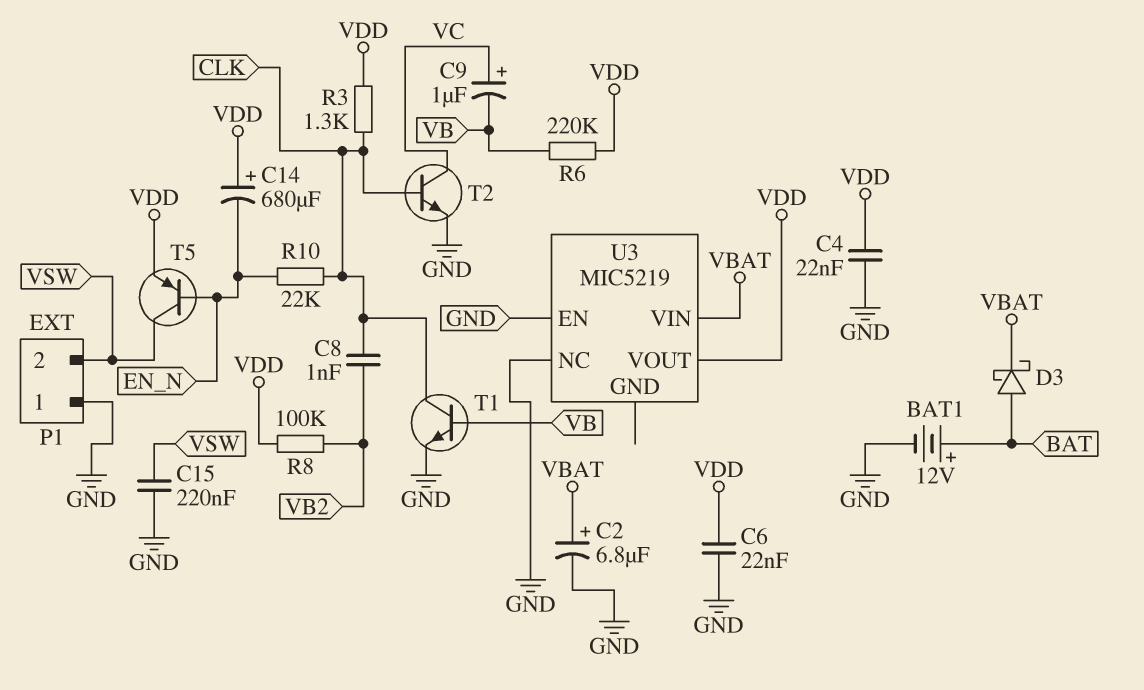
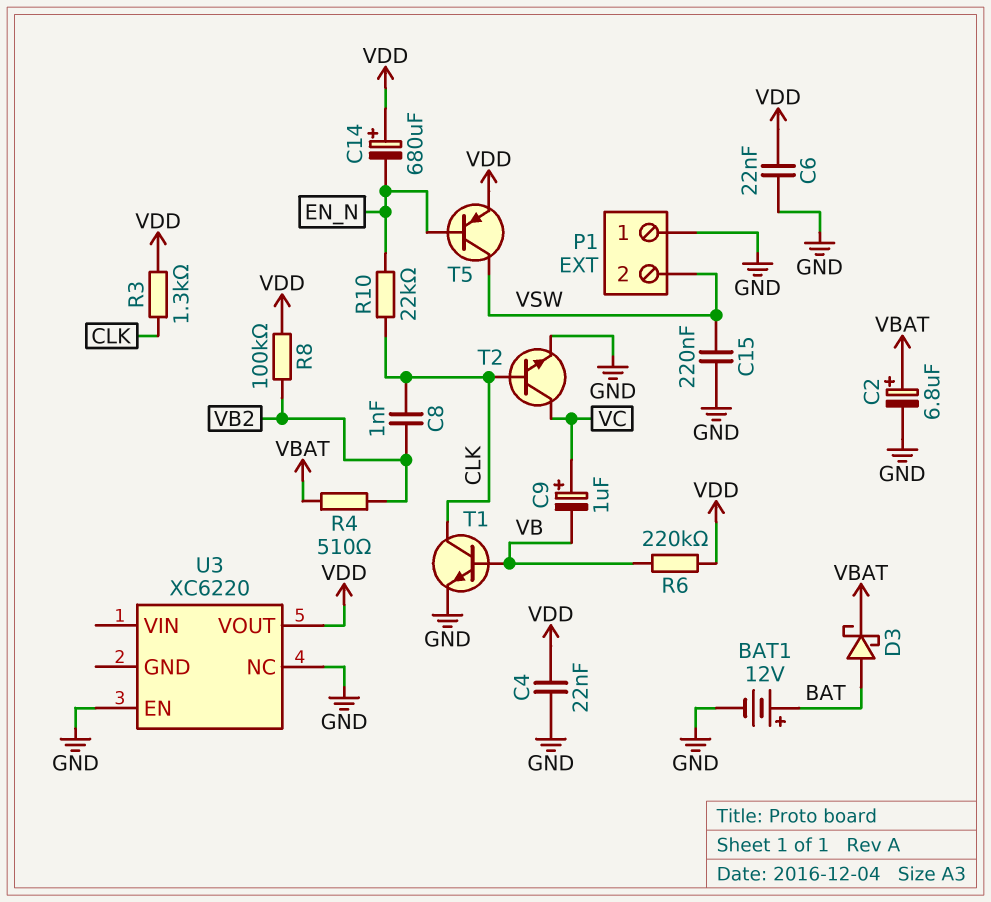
R4: none -> 510 (VB2, VBAT)
U3: MIC5219 -> XC6220
U3 pin VIN: VBAT -> none

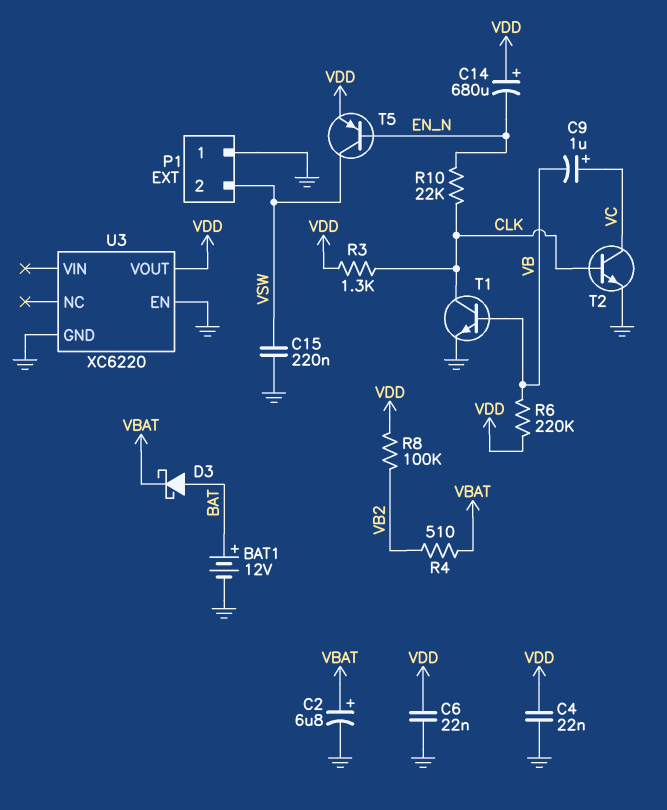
C8: 1nF (CLK, VB2) -> none
U3 pin GND: none -> GND
U3 pin NC: GND -> none

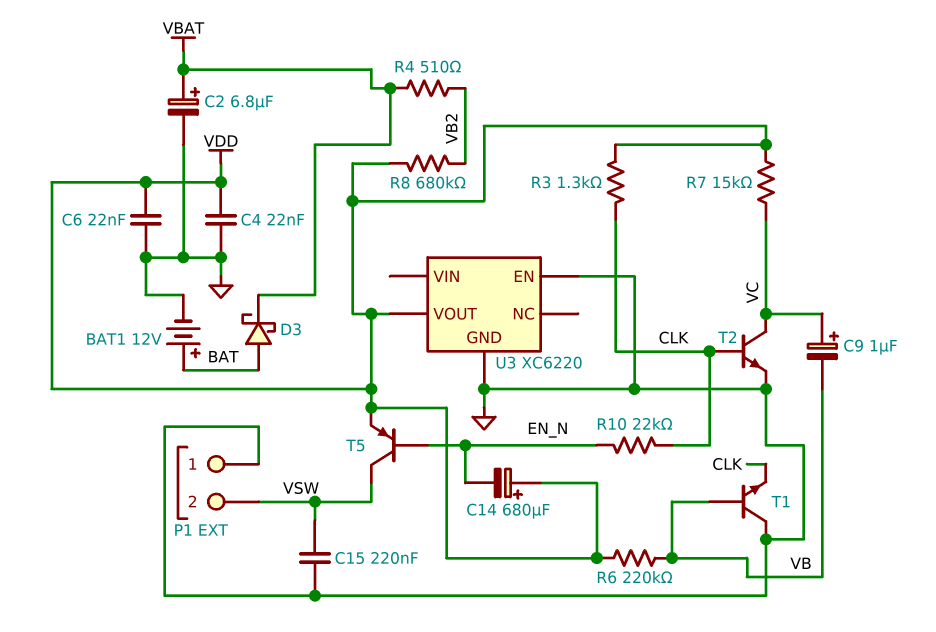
R7: none -> 15k (VC, VDD)
R8: 100k (VB2, VDD) -> 680k (VB2, VDD)
T1: NPN (B VB, C CLK, E GND) -> NPN (B VB, C GND, E CLK)

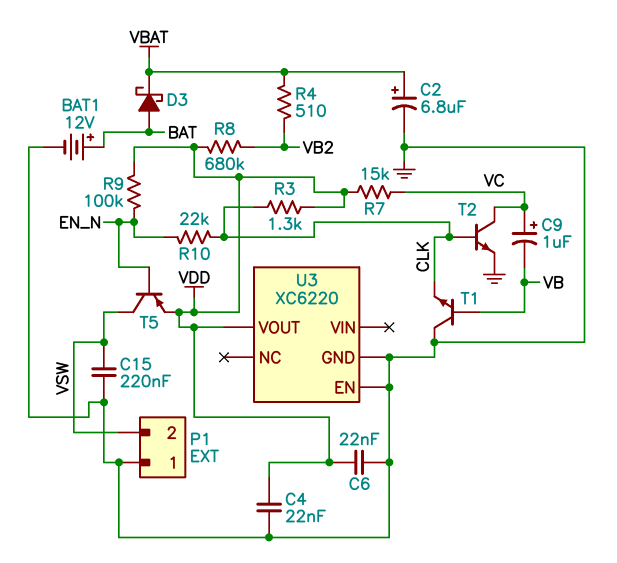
C14: 680uF (plus VDD, minus EN_N) -> none
R6: 220k (VB, VDD) -> none
R9: none -> 100k (EN_N, VDD)

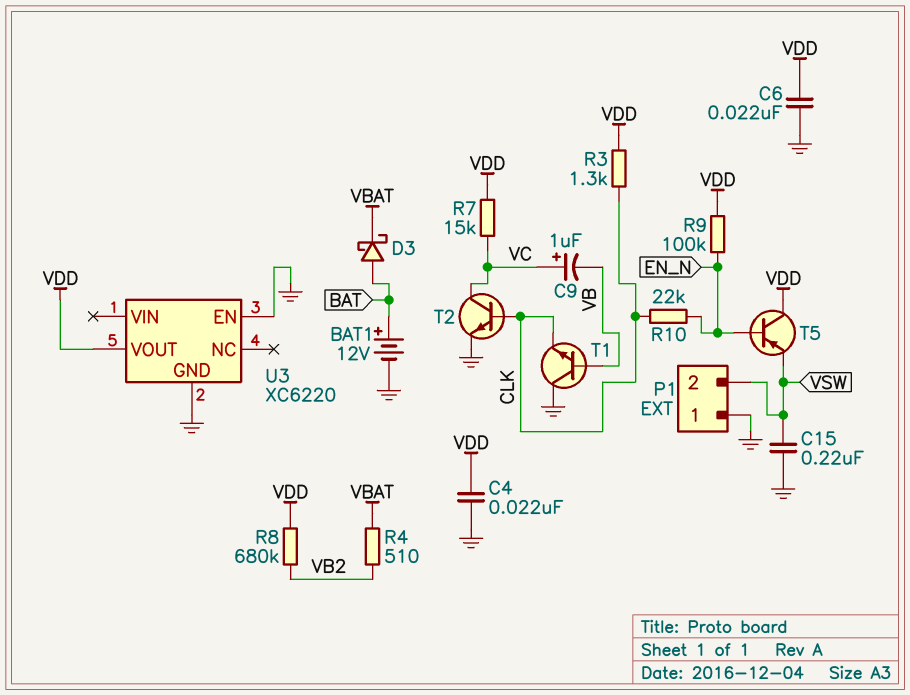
C2: 6.8uF (plus VBAT, minus GND) -> none
T5: PNP (B EN_N, C VSW, E VDD) -> PNP (B EN_N, C VDD, E VSW)

